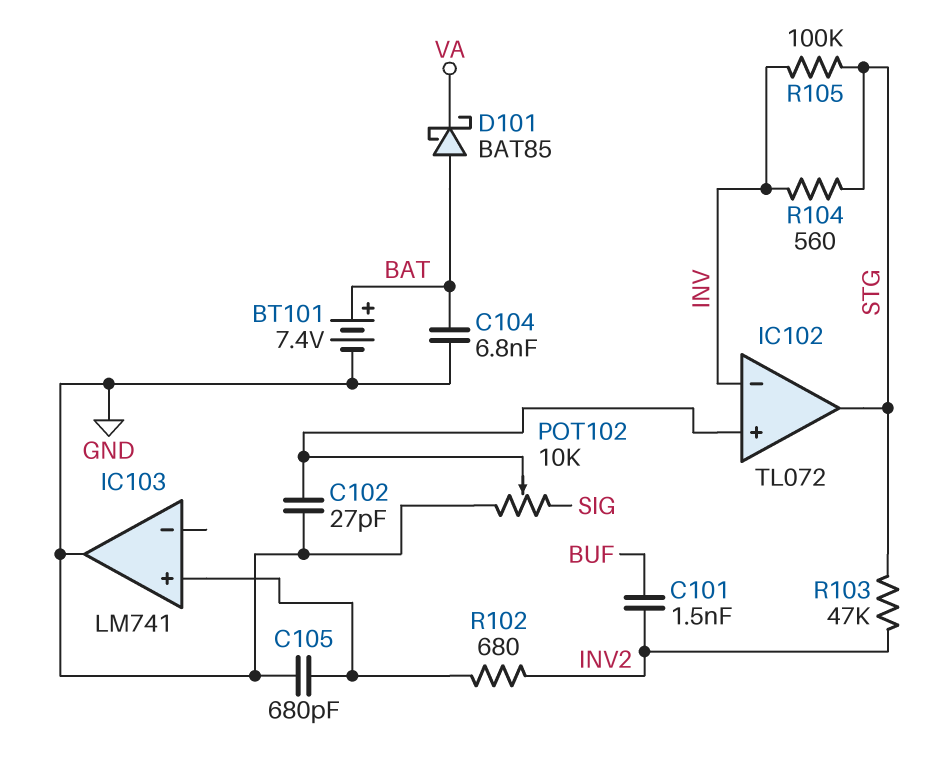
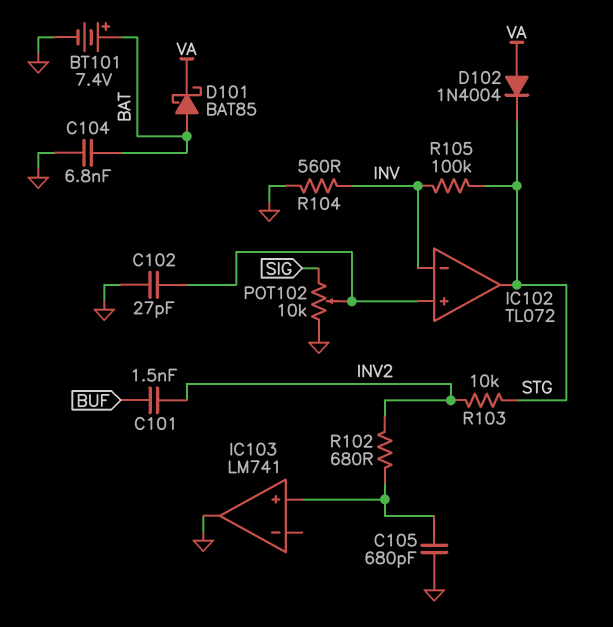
D102: none -> diode 1N4004 (A VA, K STG)
R103: 47k (INV2, STG) -> 10k (INV2, STG)
R104: 560 (INV, STG) -> 560 (GND, INV)

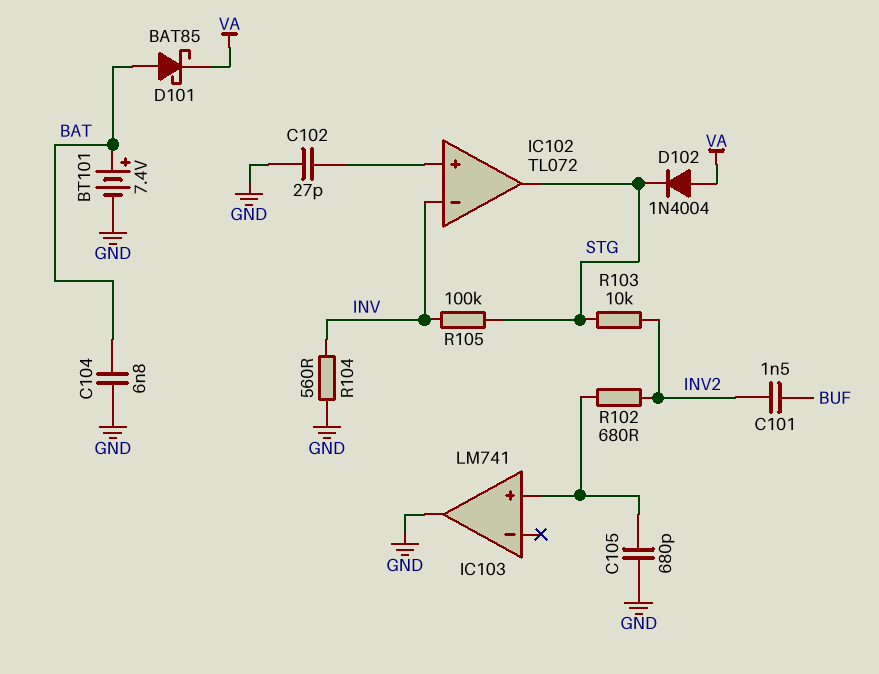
POT102: 10k (GND, SIG, wiper IC102/in+) -> none

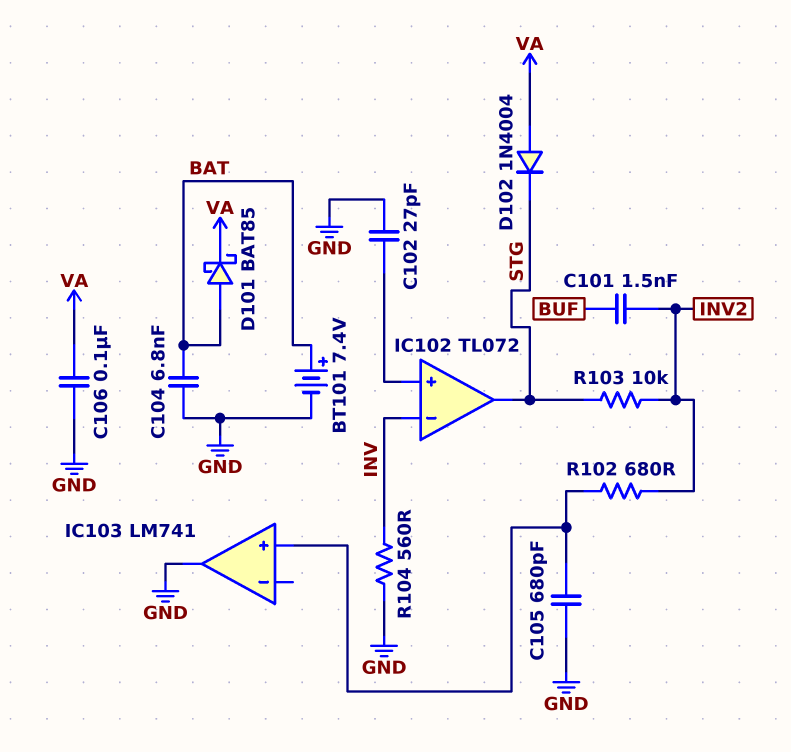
C106: none -> 100nF (GND, VA)
R105: 100k (INV, STG) -> none

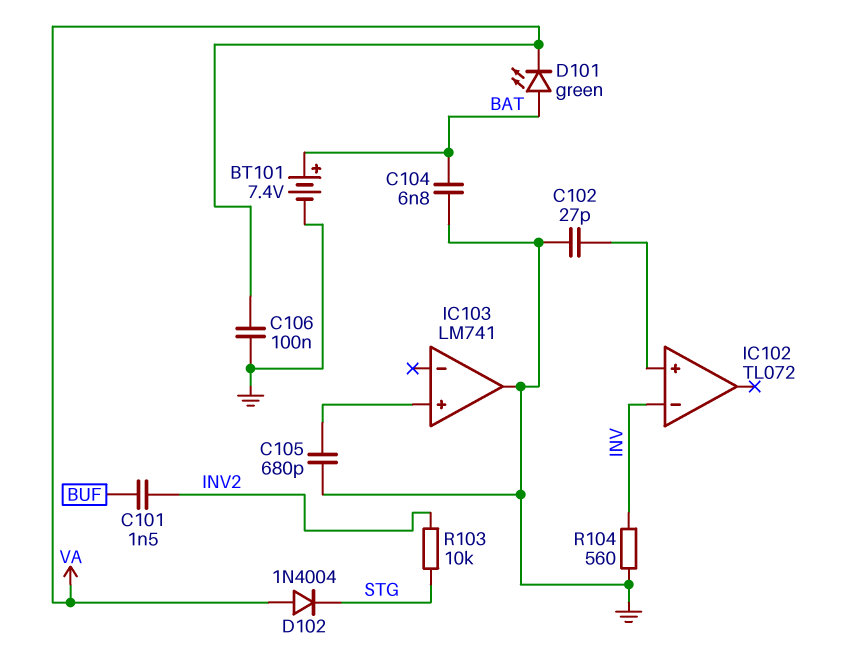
D101: schottky BAT85 (A BAT, K VA) -> LED green (A BAT, K VA)
IC102 pin out: STG -> none
R102: 680 (IC103/in+, INV2) -> none

